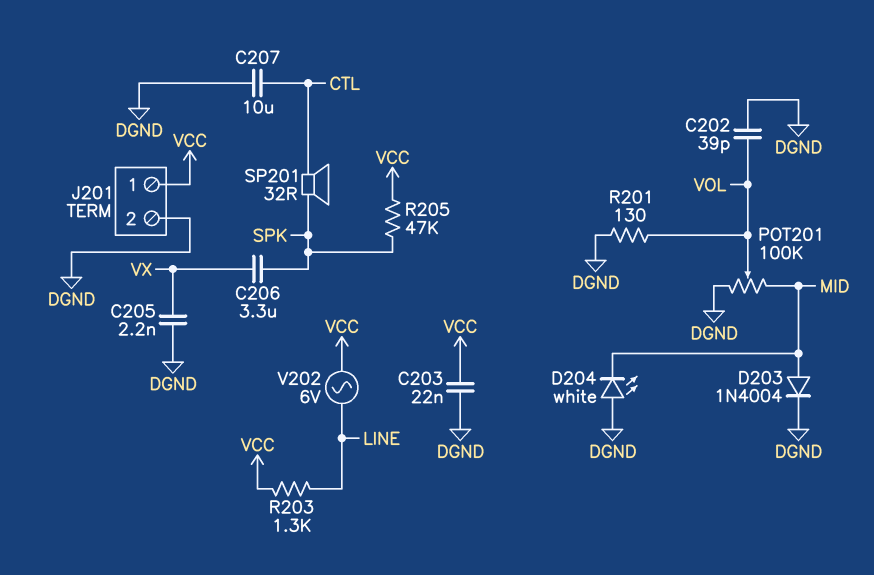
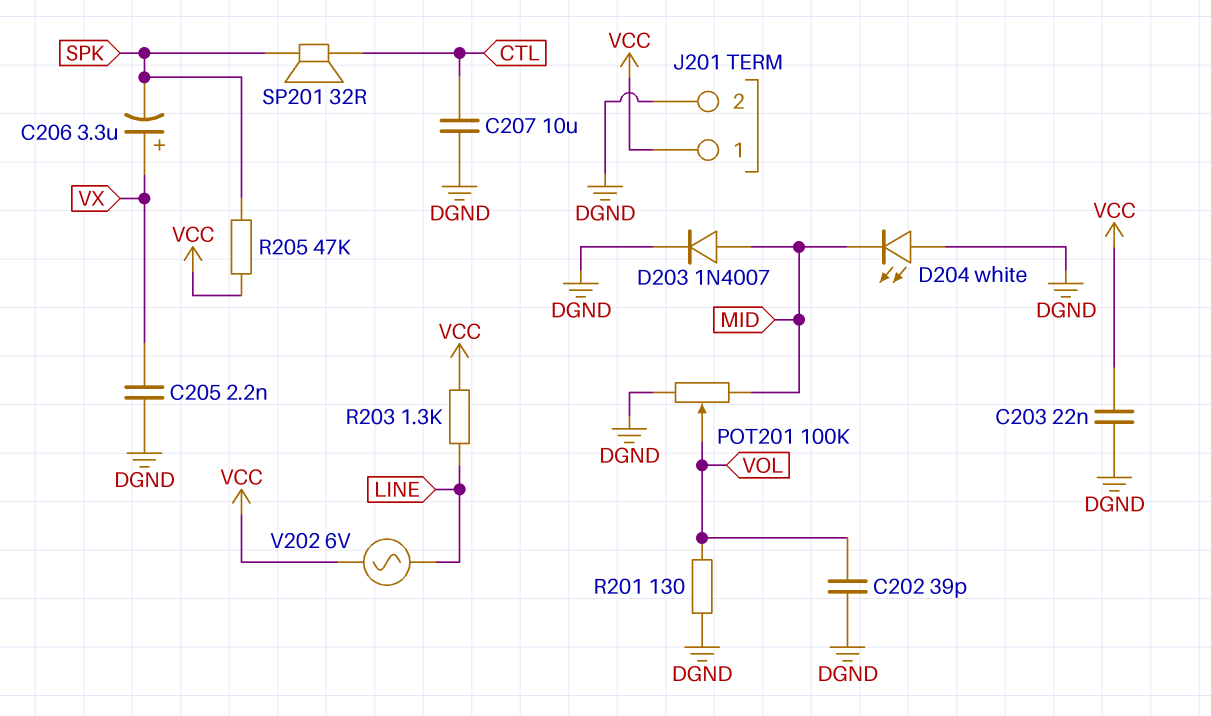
C206: 3.3uF (SPK, VX) -> 3.3uF (plus VX, minus SPK)
D203: diode 1N4004 (A MID, K DGND) -> diode 1N4007 (A MID, K DGND)

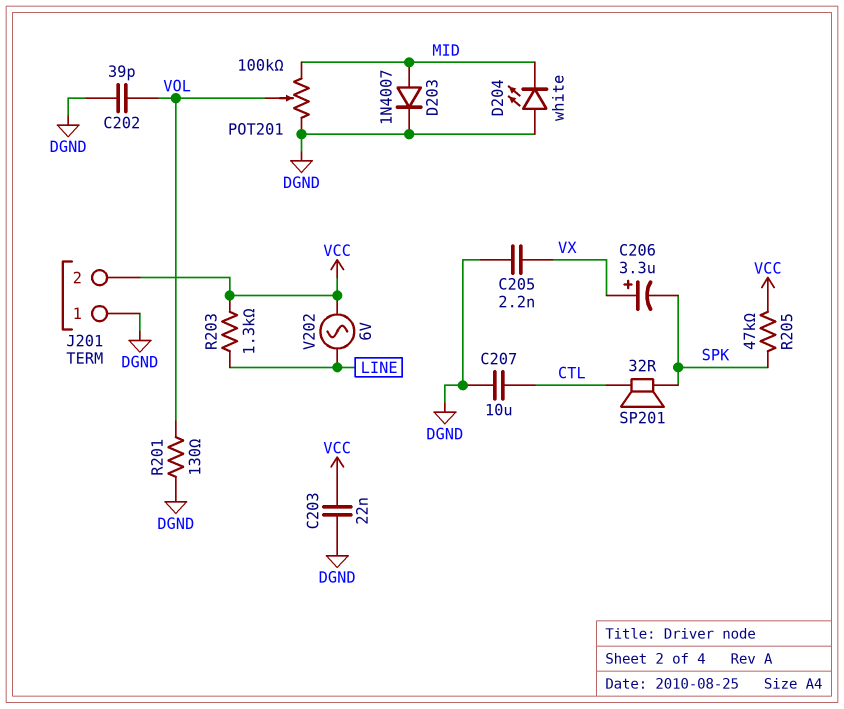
J201 pin 1: VCC -> DGND
J201 pin 2: DGND -> VCC

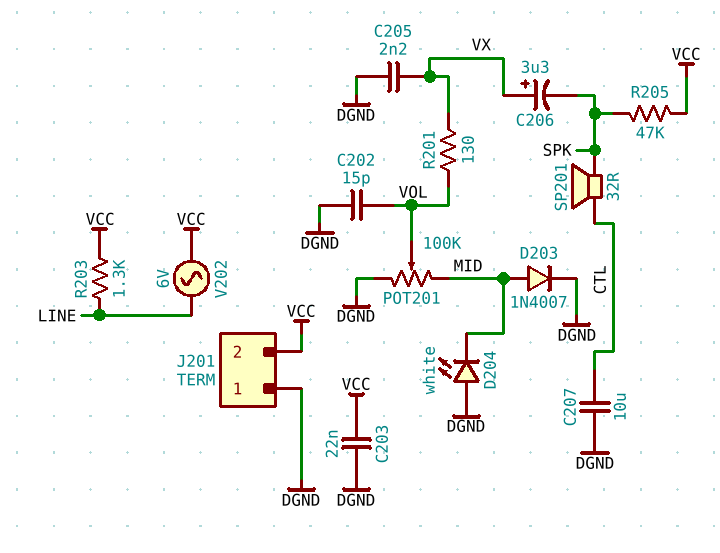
C202: 39pF (DGND, VOL) -> 15pF (DGND, VOL)
R201: 130 (DGND, VOL) -> 130 (VOL, VX)

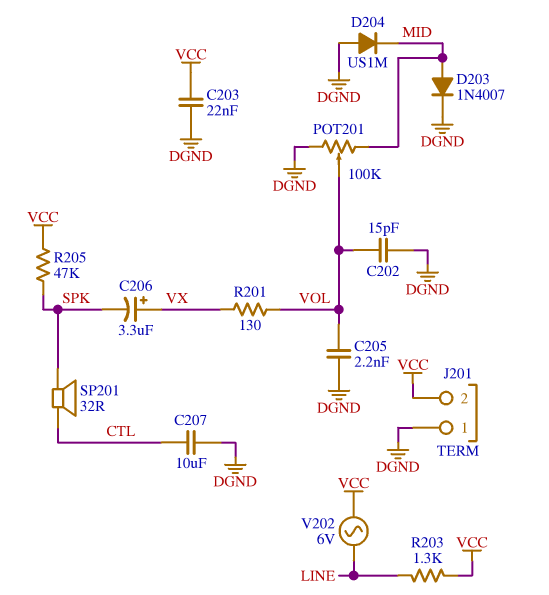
C205: 2.2nF (DGND, VX) -> 2.2nF (DGND, VOL)
D204: LED white (A DGND, K MID) -> diode US1M (A DGND, K MID)

